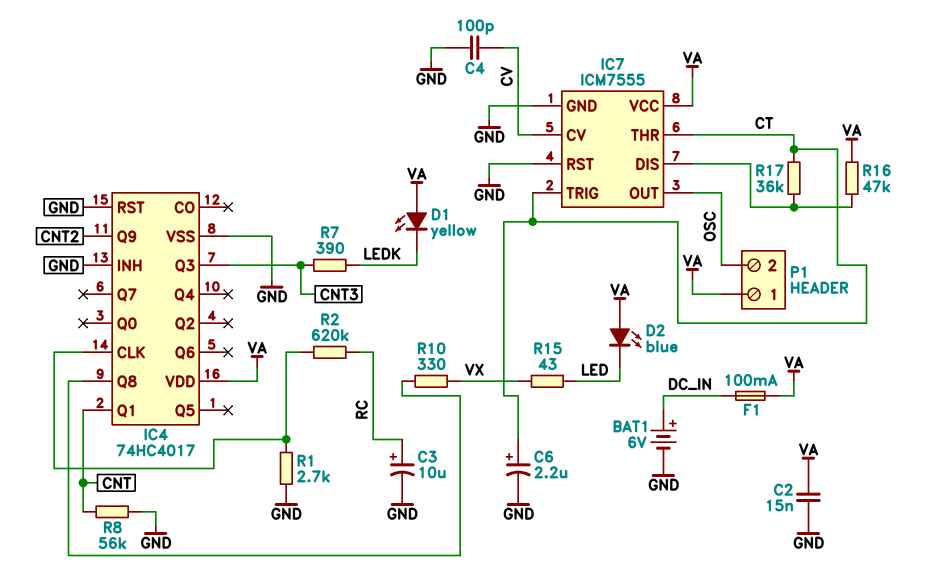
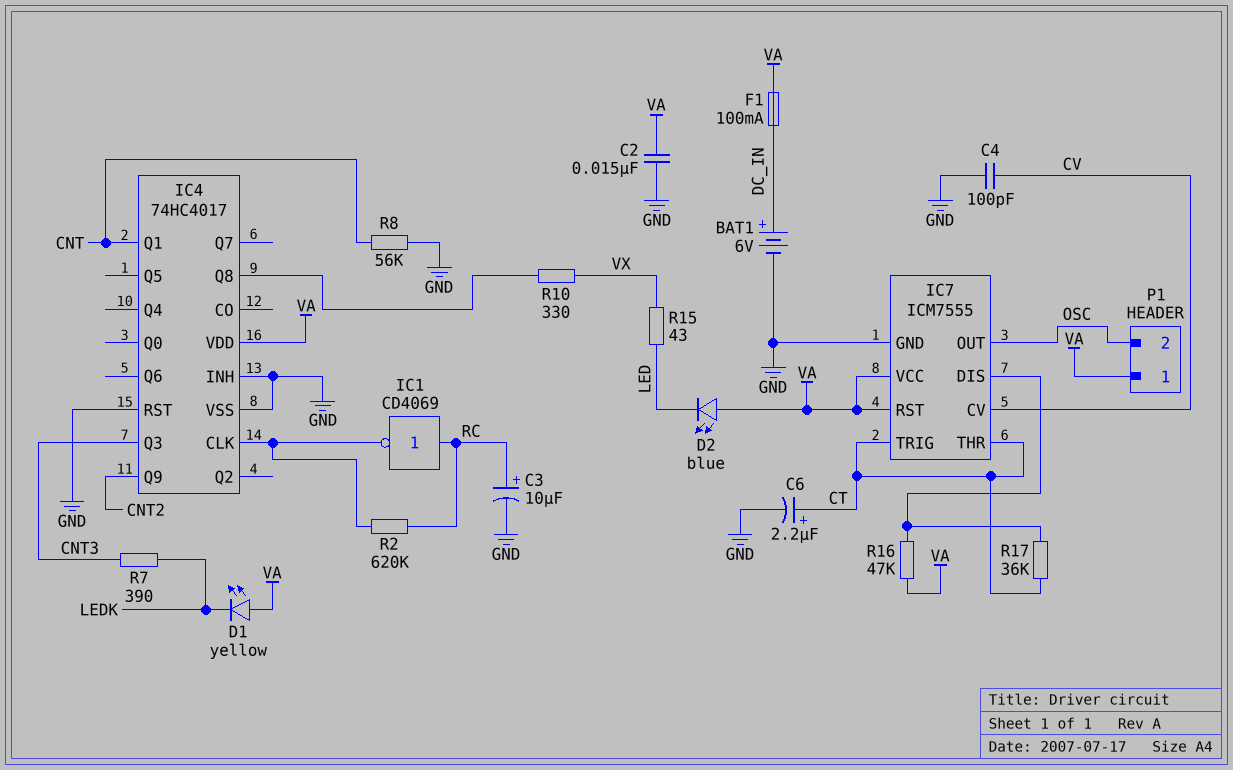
IC1: none -> NOT CD4069 (in RC, out IC4/CLK)
IC7 pin RST: GND -> VA
R1: 2.7k (GND, IC4/CLK) -> none

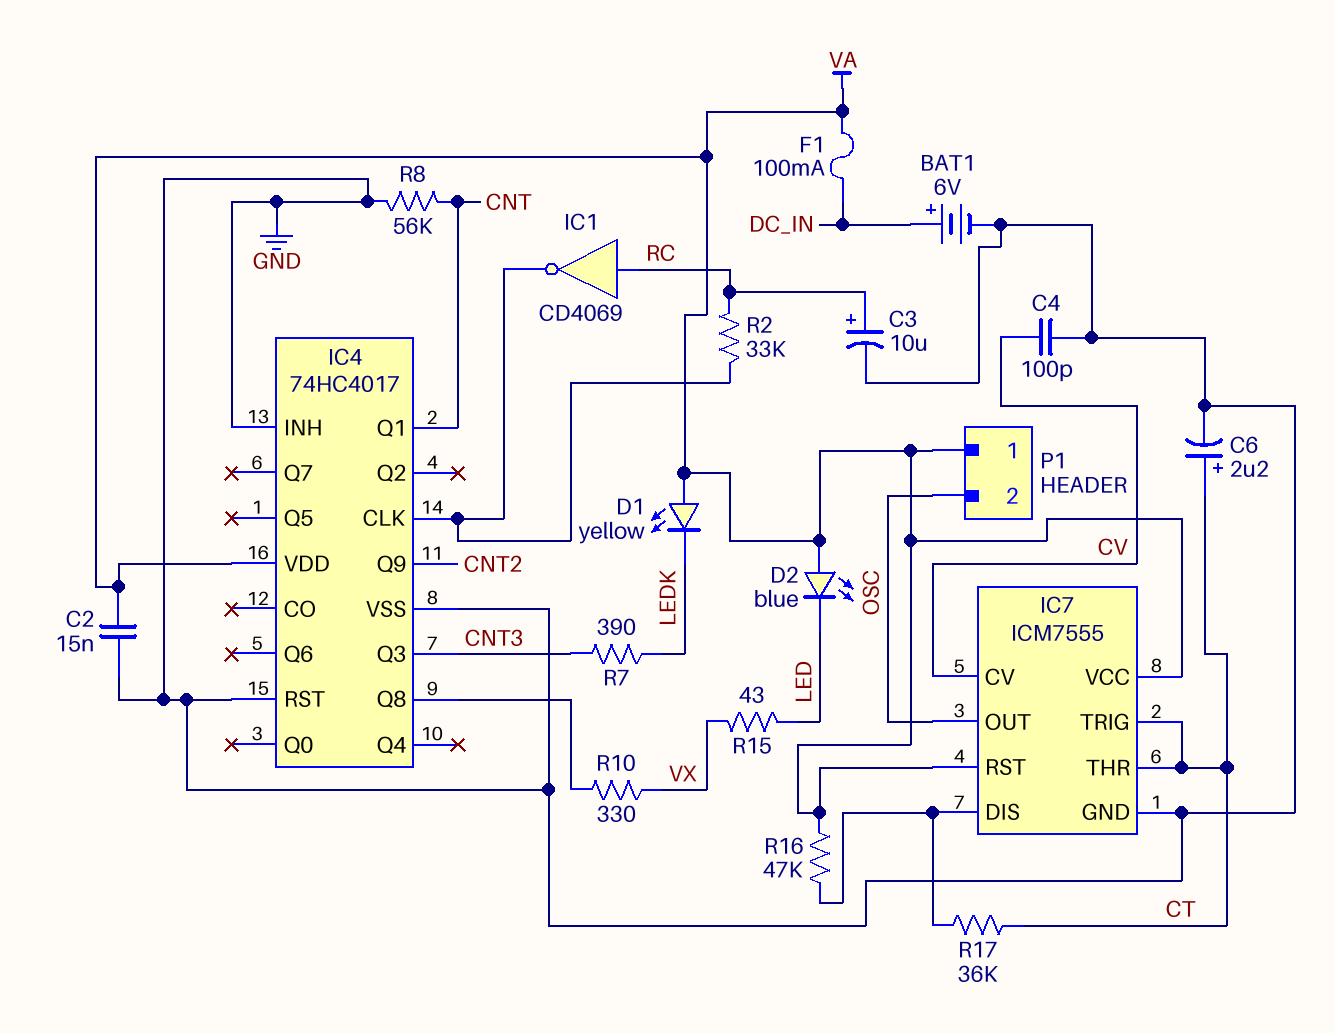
R2: 620k (IC4/CLK, RC) -> 33k (IC4/CLK, RC)

